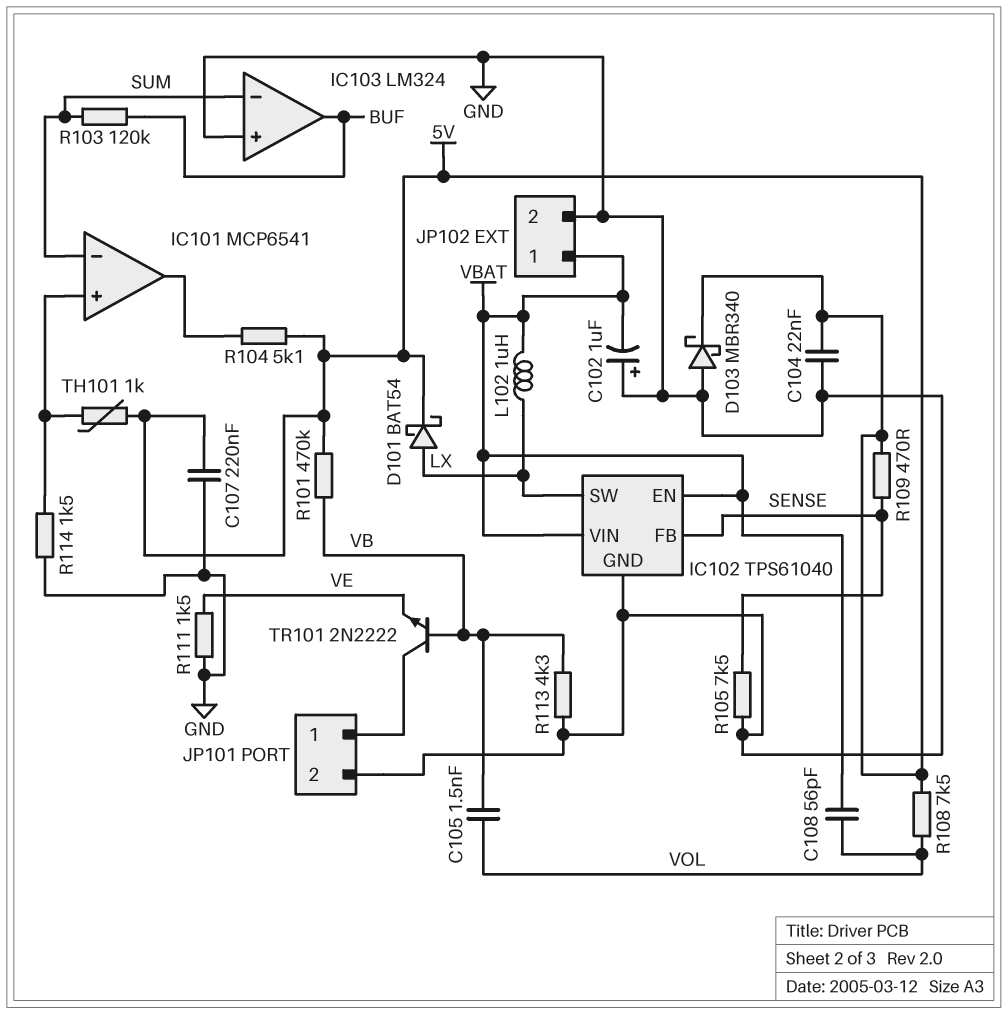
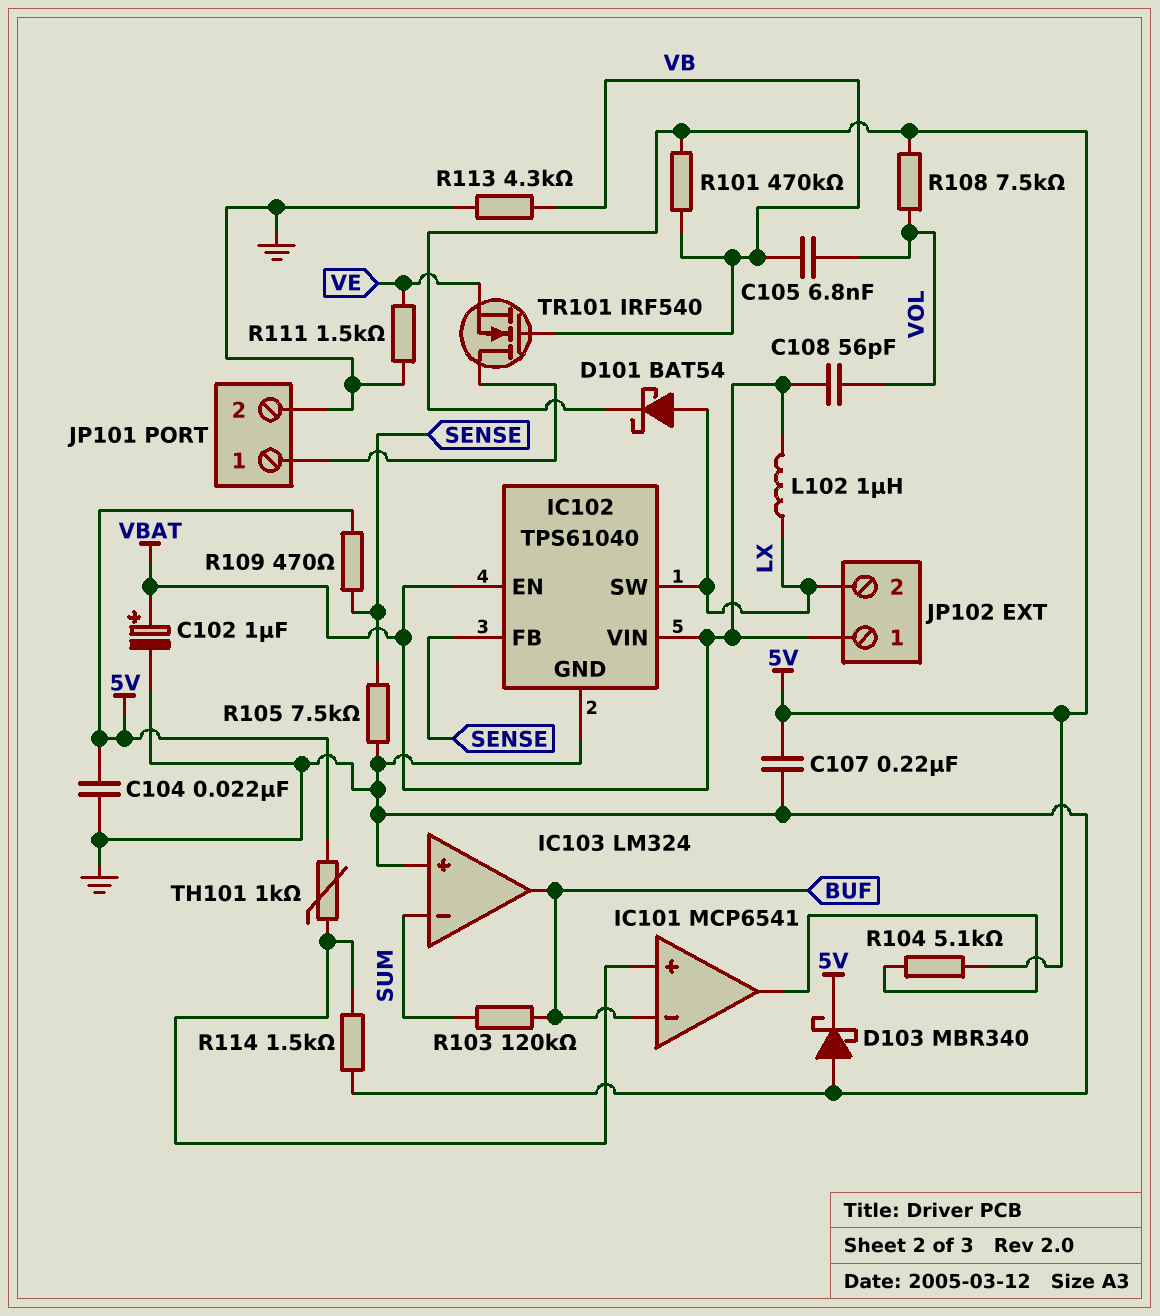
C102: 1uF (plus GND, minus VBAT) -> 1uF (plus VBAT, minus GND)
C105: 1.5nF (VB, VOL) -> 6.8nF (VB, VOL)
IC101 pin in-: SUM -> BUF
JP102 pin 2: GND -> LX
TR101: NPN 2N2222 (B VB, C JP101/1, E VE) -> NMOS IRF540 (G VB, D JP101/1, S VE)

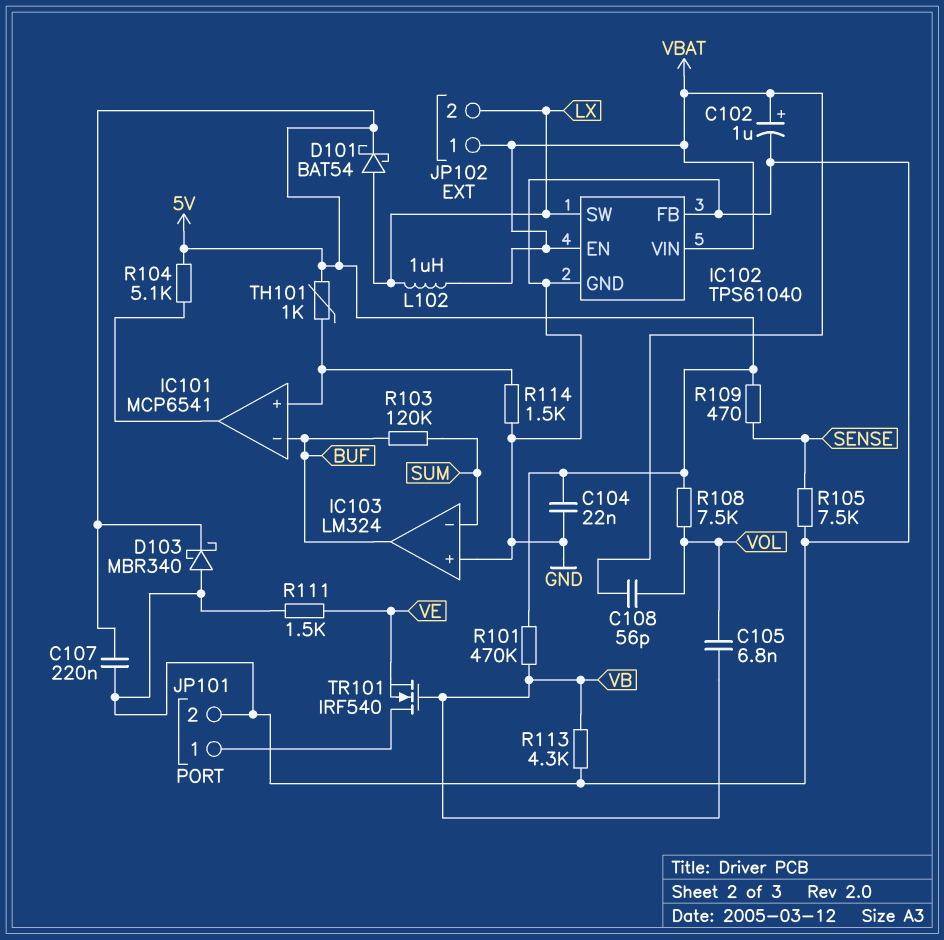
IC102 pin FB: SENSE -> GND

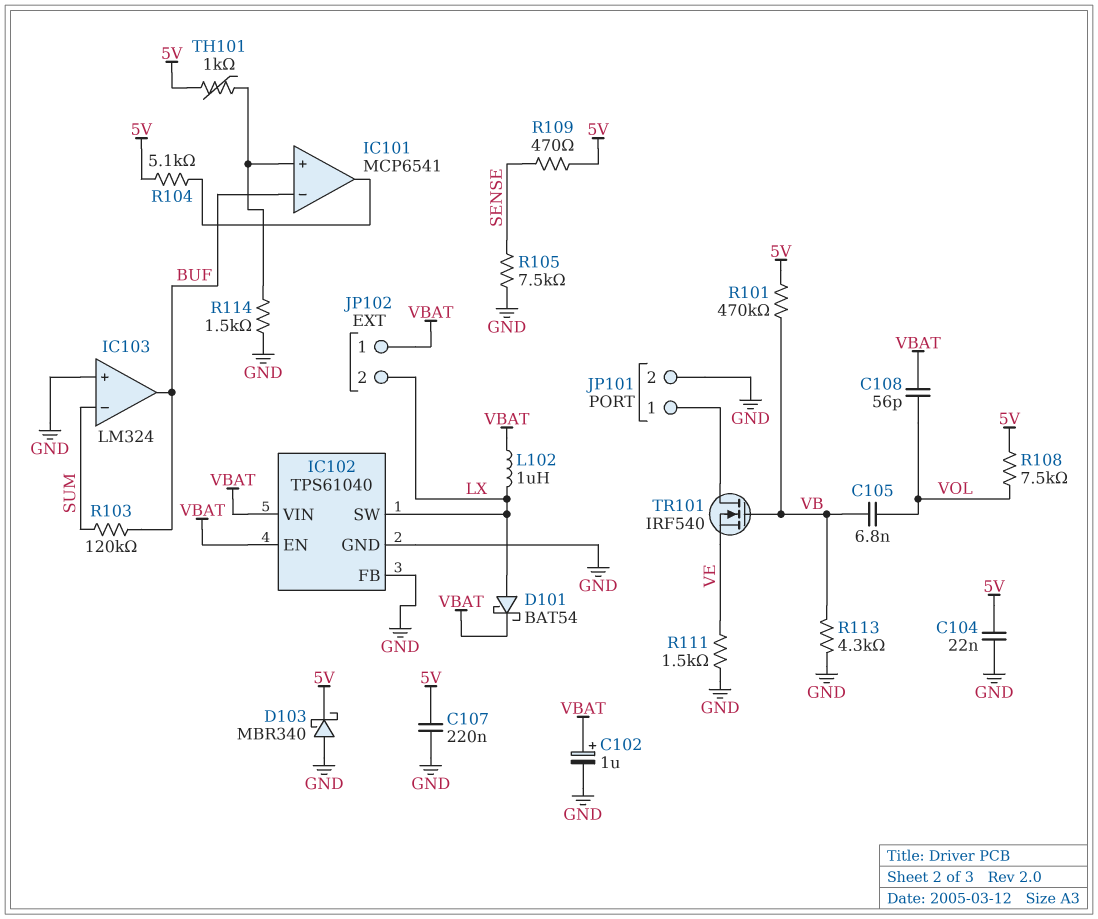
D101: schottky BAT54 (A LX, K 5V) -> schottky BAT54 (A LX, K VBAT)

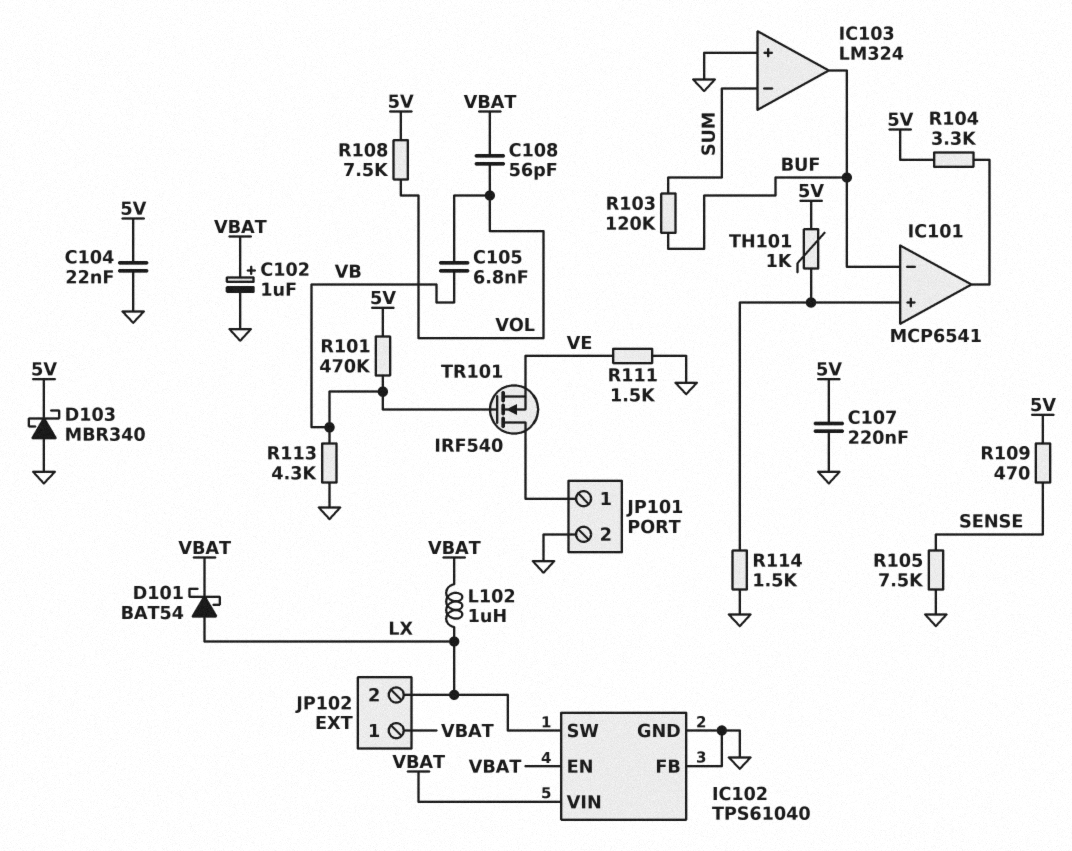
R104: 5.1k (5V, IC101/out) -> 3.3k (5V, IC101/out)

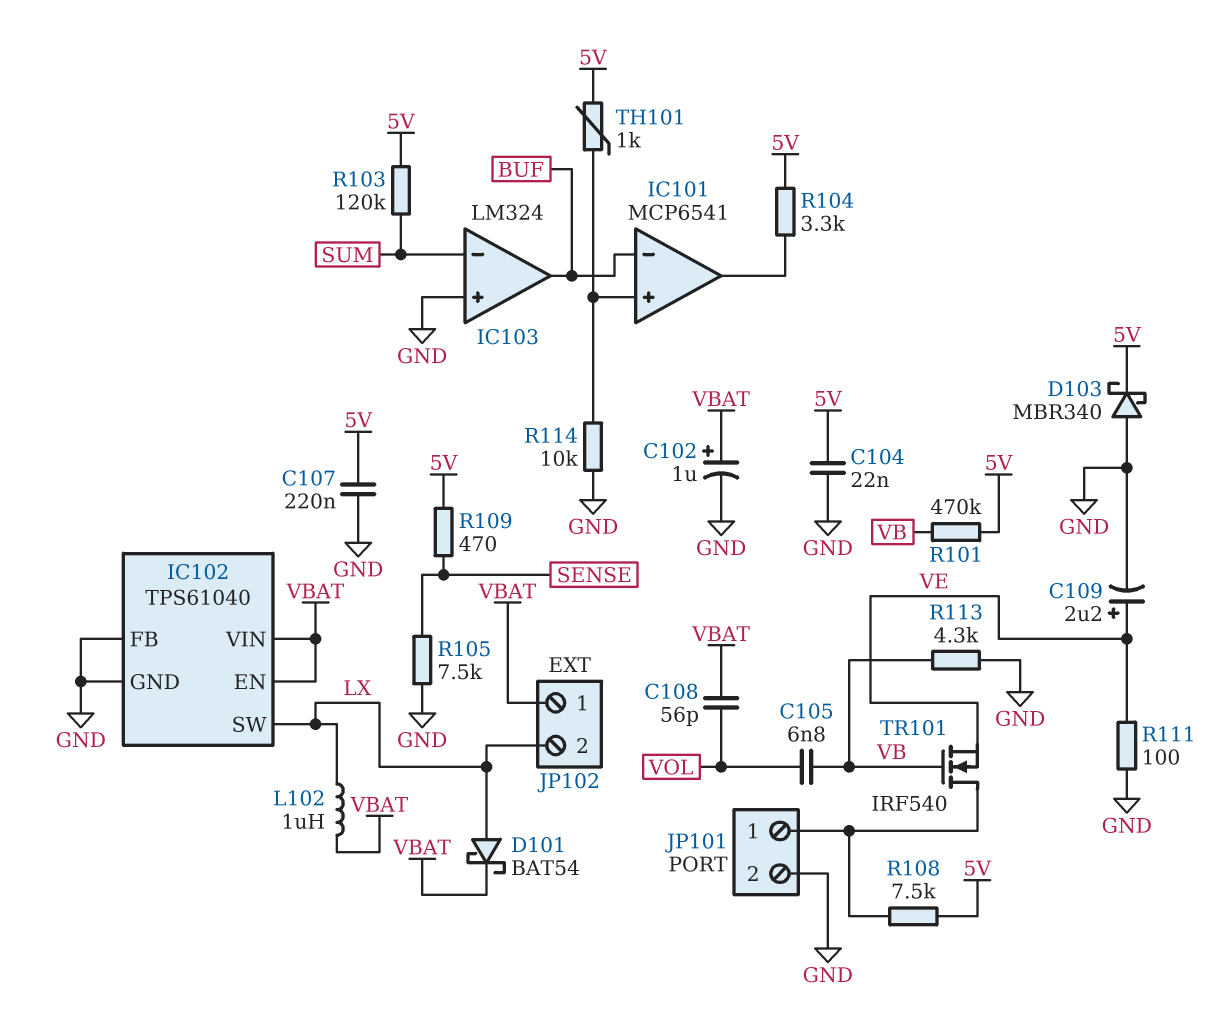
C109: none -> 2.2uF (plus VE, minus GND)
R103: 120k (BUF, SUM) -> 120k (5V, SUM)
R108: 7.5k (5V, VOL) -> 7.5k (5V, JP101/1)
R111: 1.5k (GND, VE) -> 100 (GND, VE)
R114: 1.5k (GND, IC101/in+) -> 10k (GND, IC101/in+)

